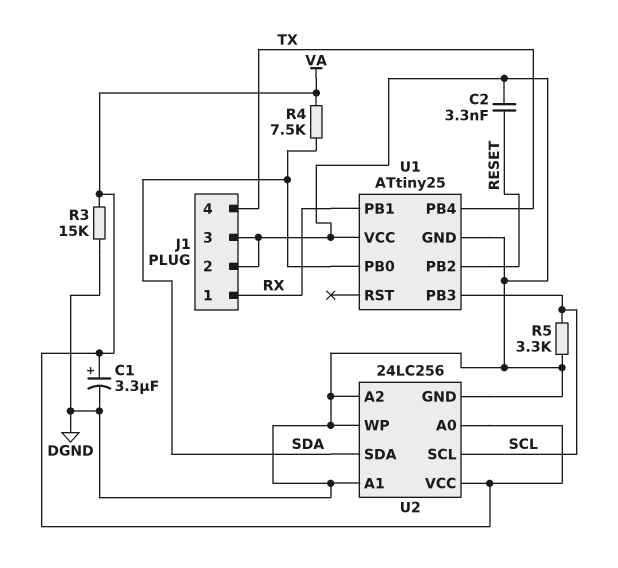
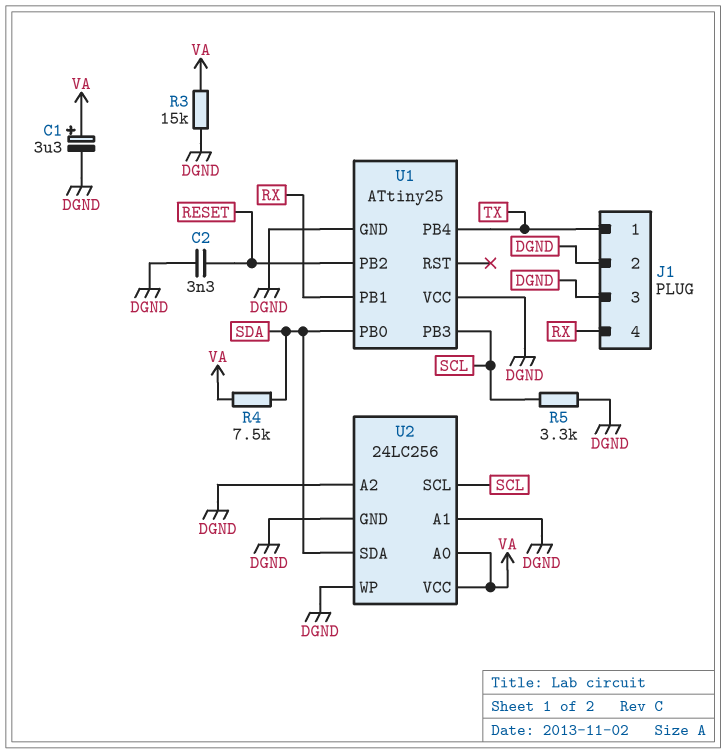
J1 pin 1: RX -> TX
J1 pin 4: TX -> RX

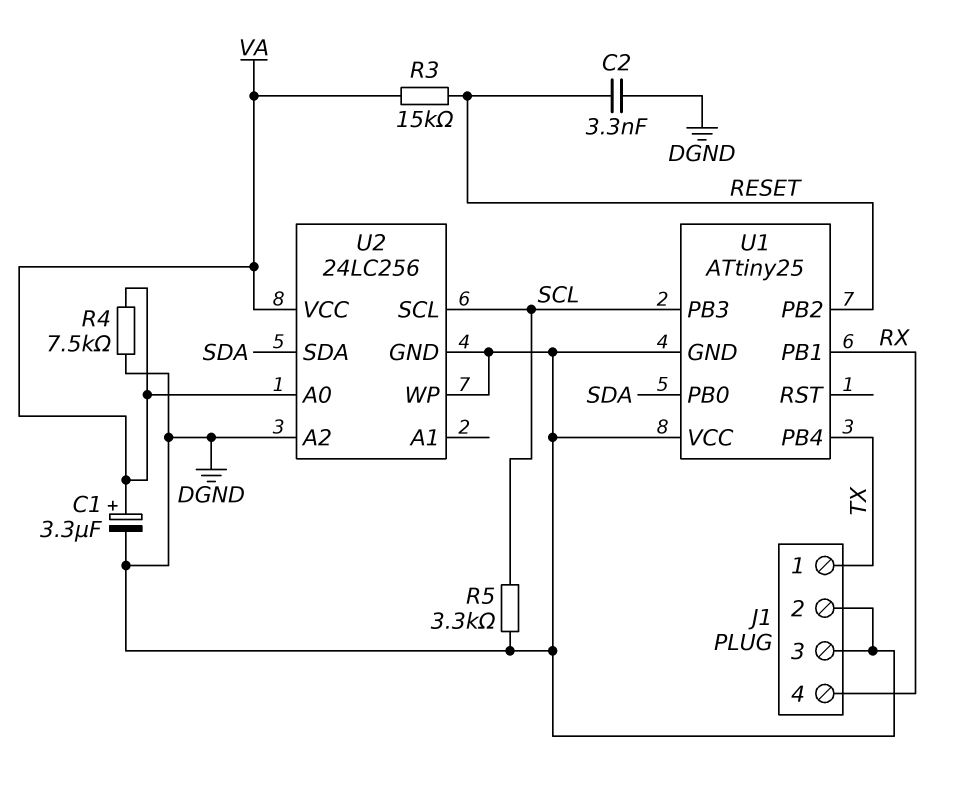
R3: 15k (DGND, VA) -> 15k (RESET, VA)
R4: 7.5k (SDA, VA) -> 7.5k (DGND, VA)
U2 pin A1: DGND -> none

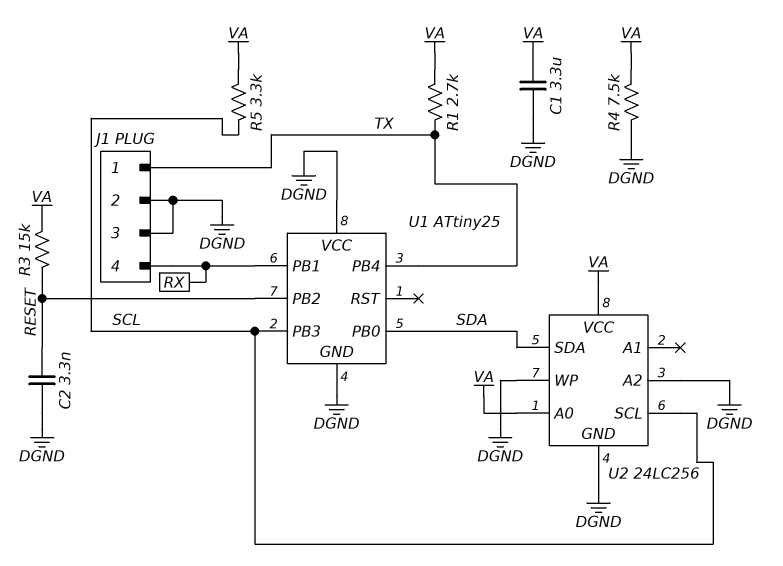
C1: 3.3uF (plus VA, minus DGND) -> 3.3uF (DGND, VA)
R1: none -> 2.7k (TX, VA)
R5: 3.3k (DGND, SCL) -> 3.3k (SCL, VA)

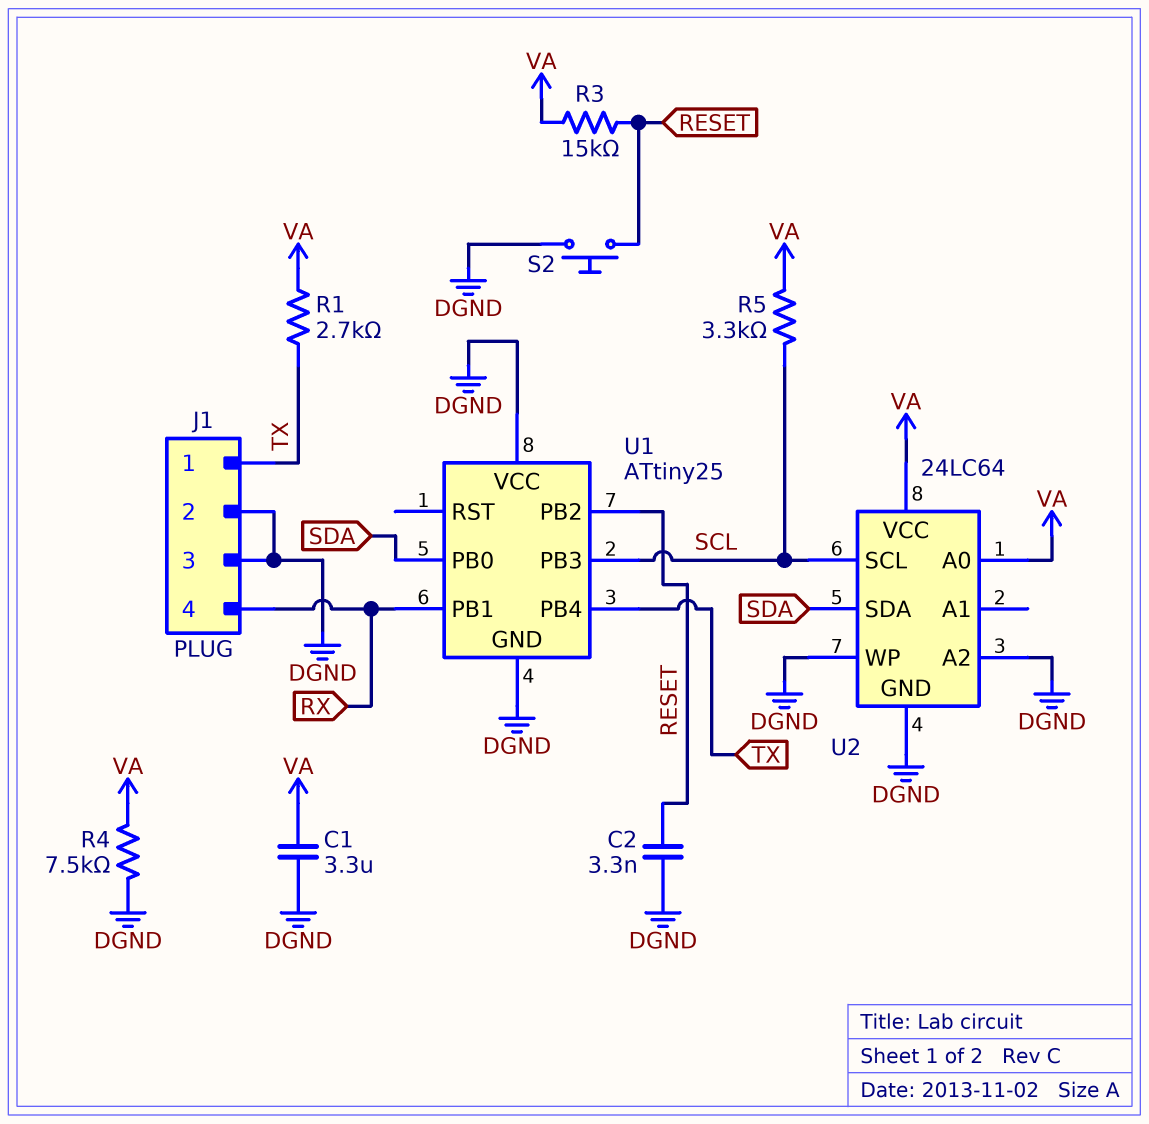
S2: none -> button (DGND, RESET)
U2: 24LC256 -> 24LC64

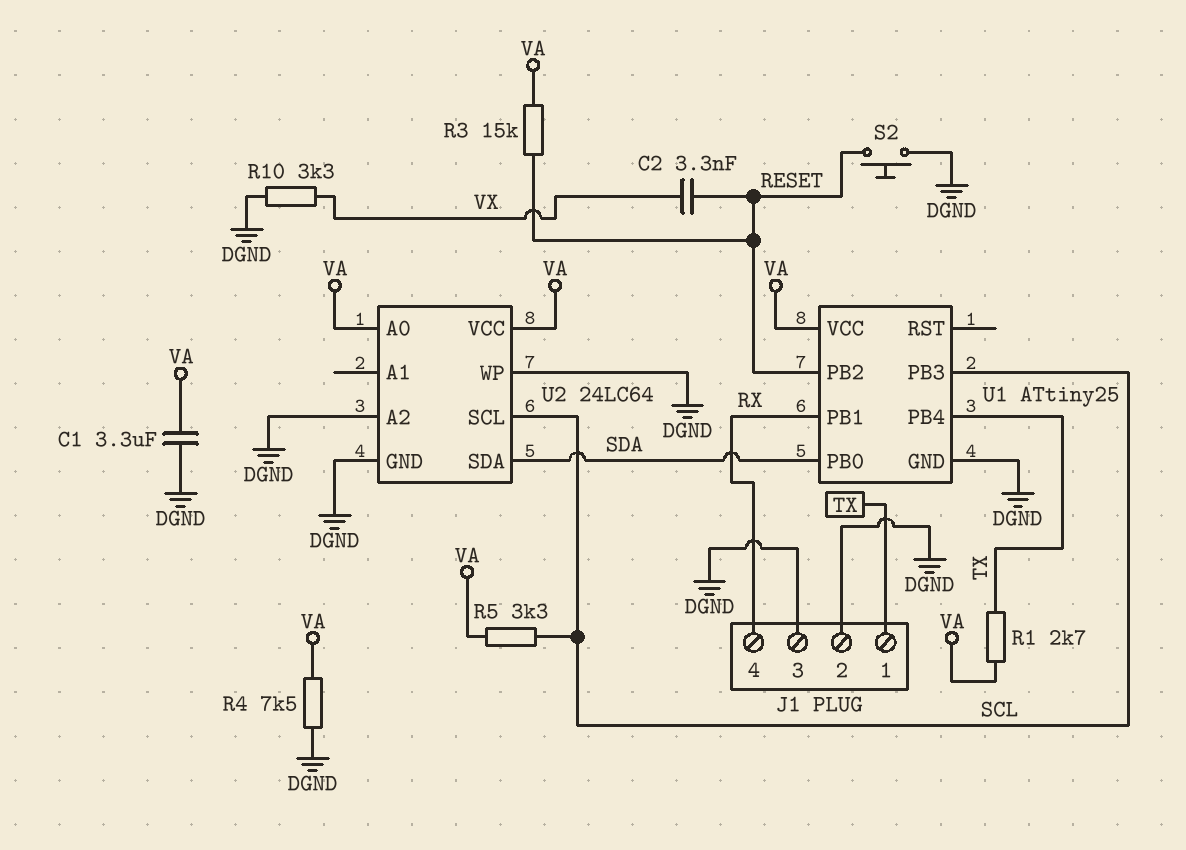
C2: 3.3nF (DGND, RESET) -> 3.3nF (RESET, VX)
R10: none -> 3.3k (DGND, VX)
U1 pin VCC: DGND -> VA

